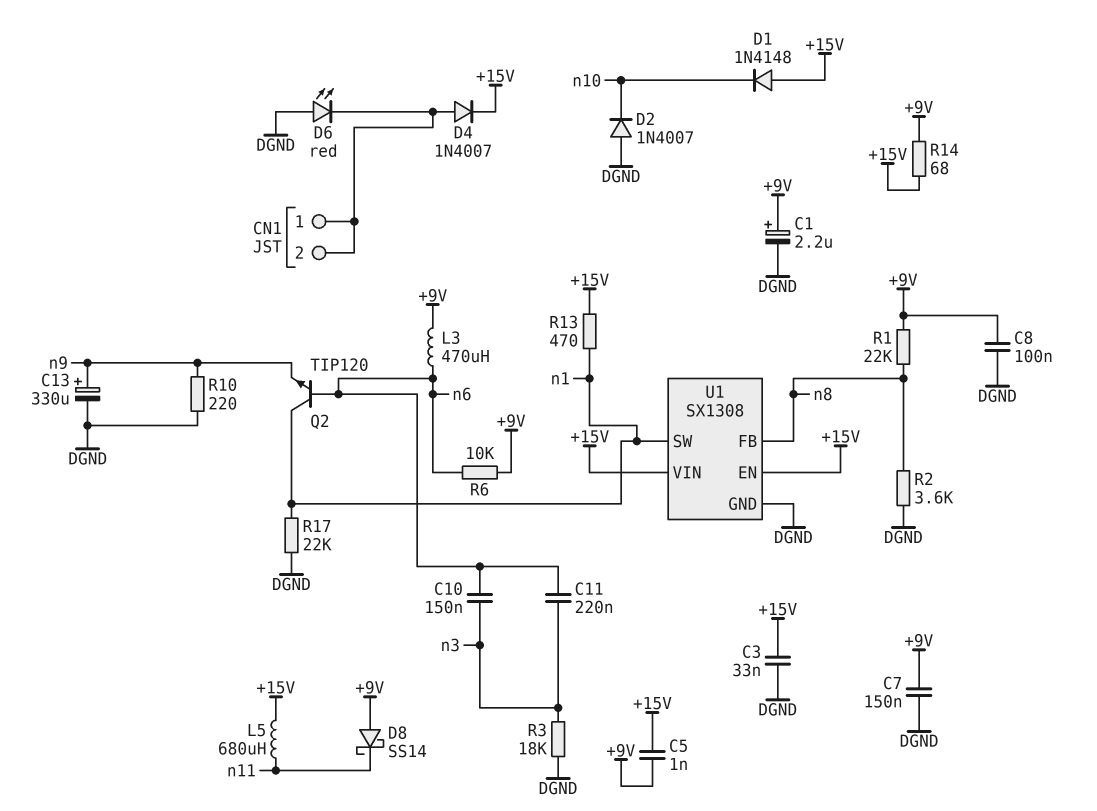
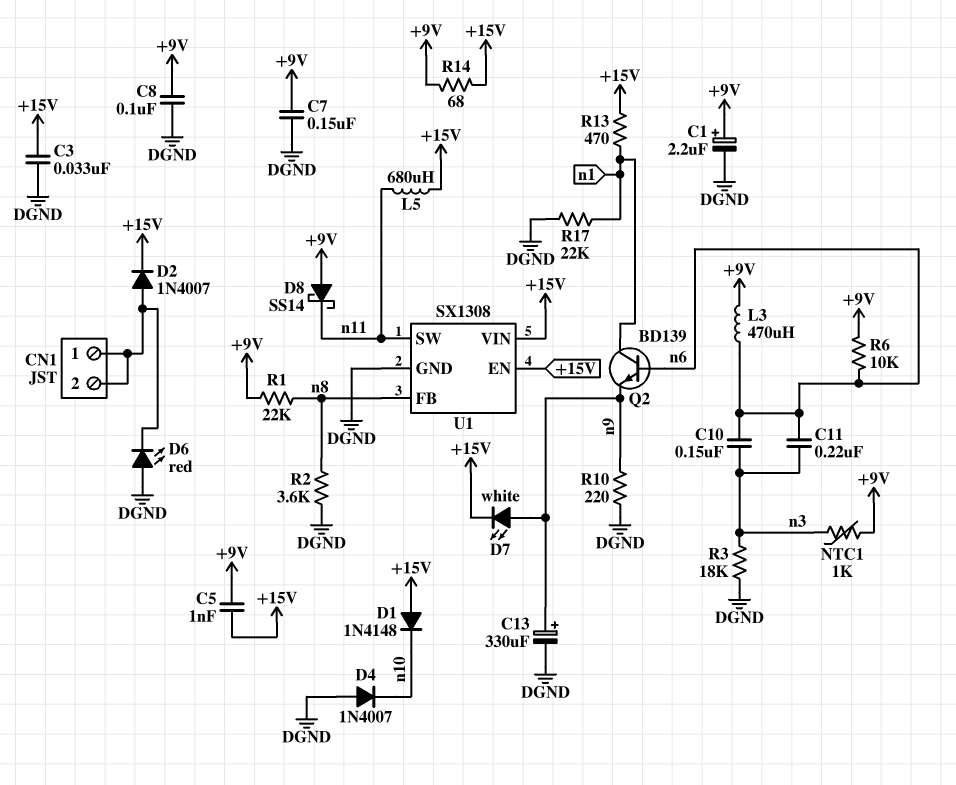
D2: diode 1N4007 (A DGND, K n10) -> diode 1N4007 (A CN1/1, K +15V)
D4: diode 1N4007 (A CN1/1, K +15V) -> diode 1N4007 (A DGND, K n10)
D7: none -> LED white (A n9, K +15V)
NTC1: none -> 1k (+9V, n3)
Q2: NPN TIP120 (B n6, C n1, E n9) -> NPN BD139 (B n6, C n1, E n9)
U1 pin SW: n1 -> n11

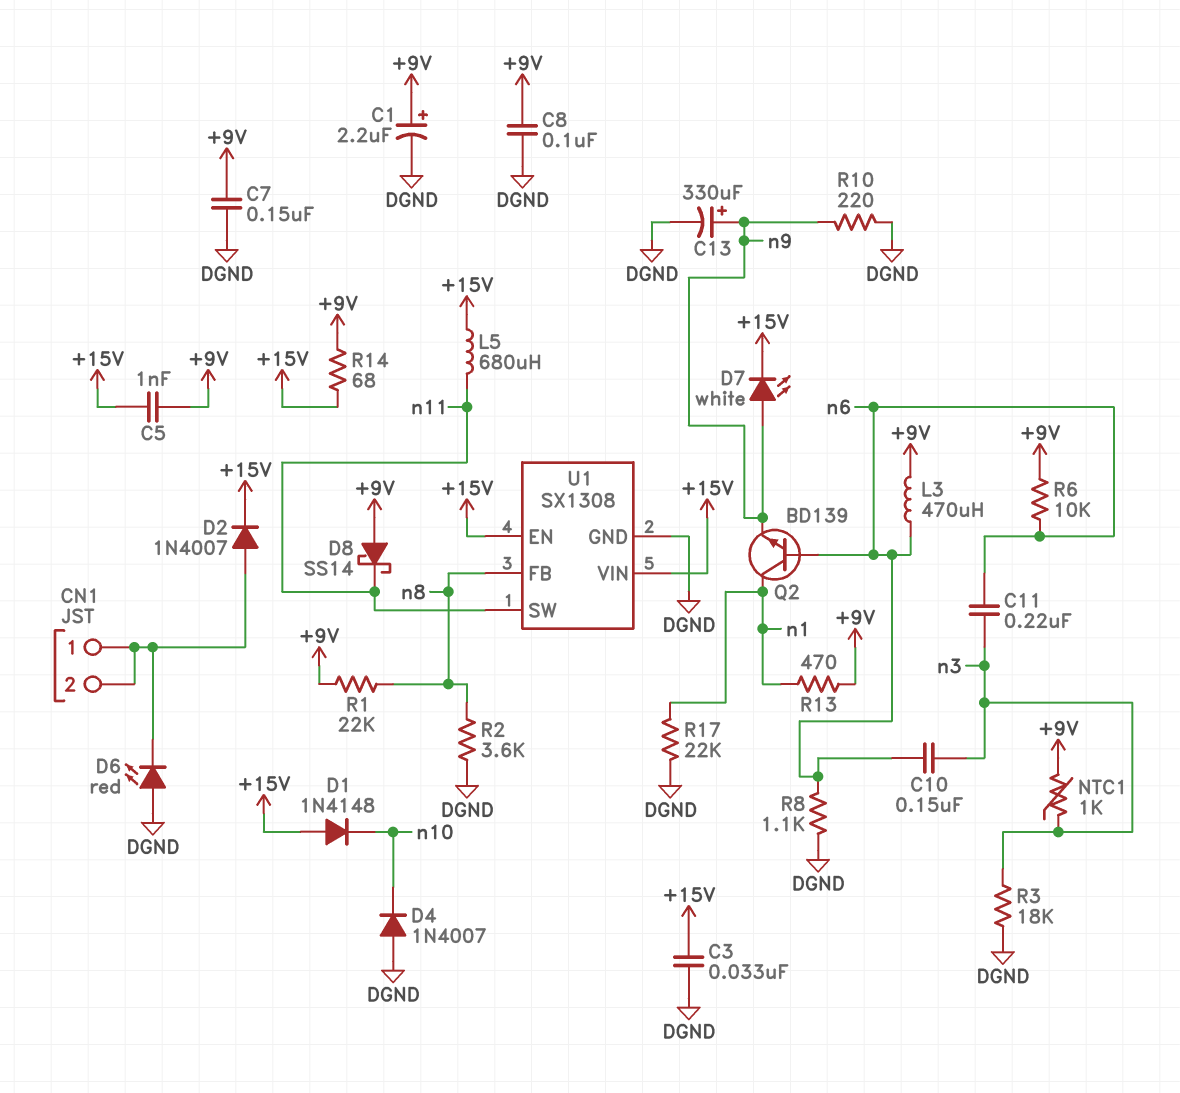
R8: none -> 1.1k (DGND, n6)
R13: 470 (+15V, n1) -> 470 (+9V, n1)

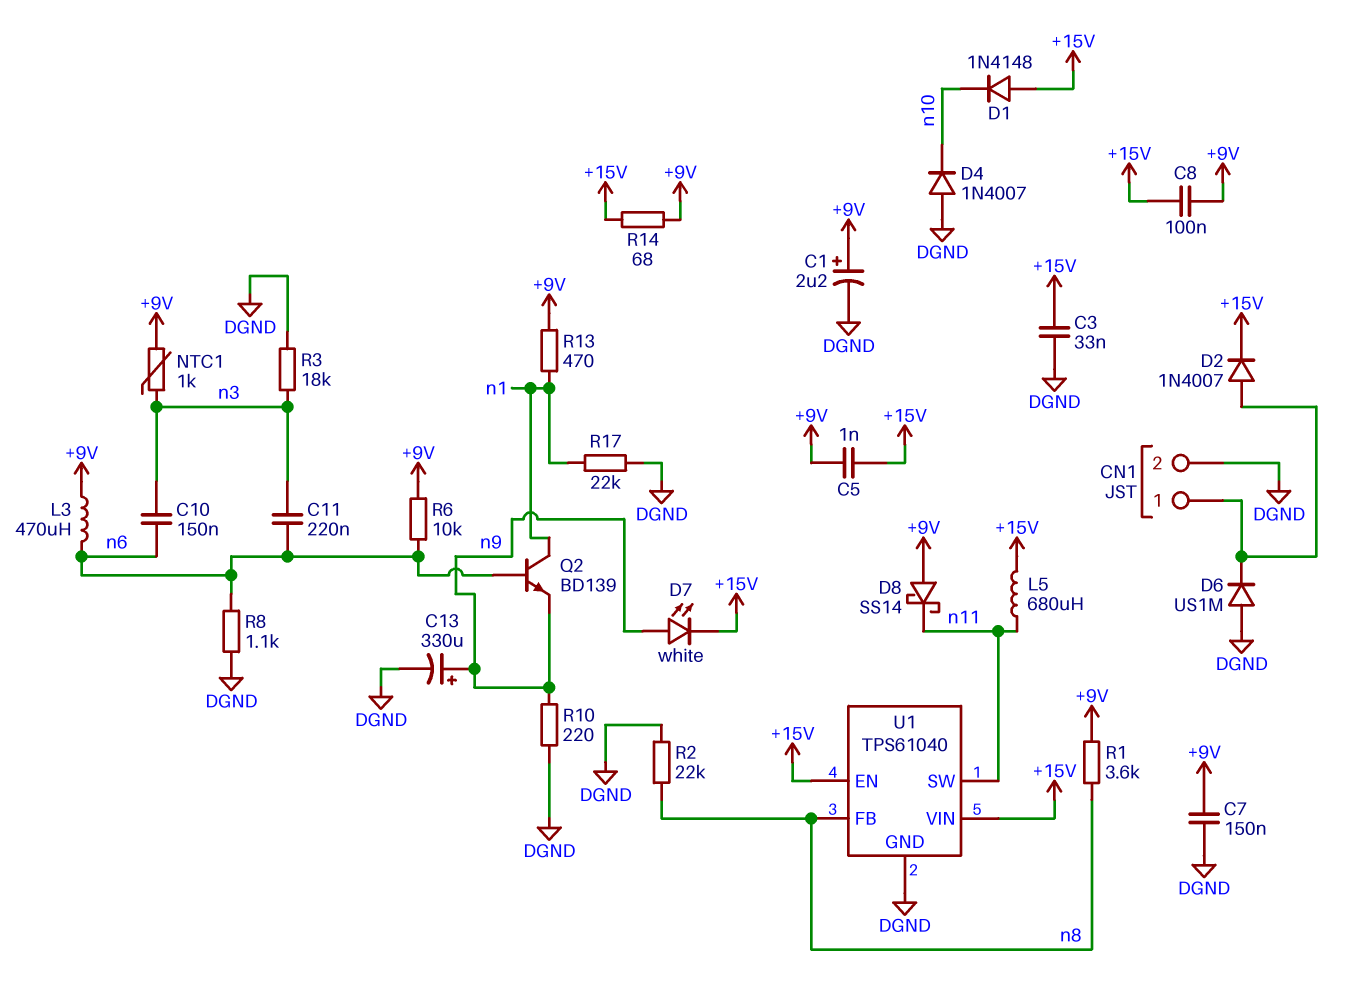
C8: 100nF (+9V, DGND) -> 100nF (+9V, +15V)
CN1 pin 2: CN1/1 -> DGND
D6: LED red (A DGND, K CN1/1) -> diode US1M (A DGND, K CN1/1)
R1: 22k (+9V, n8) -> 3.6k (+9V, n8)
R2: 3.6k (DGND, n8) -> 22k (DGND, n8)
U1: SX1308 -> TPS61040

